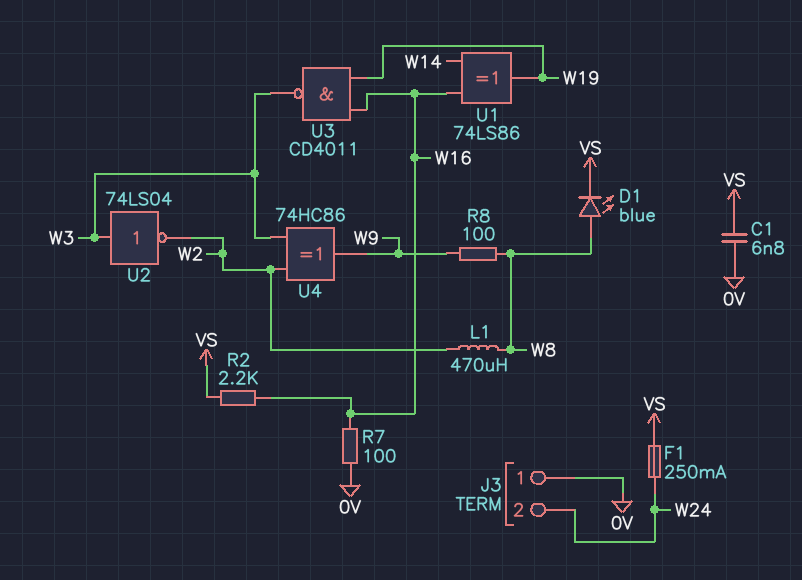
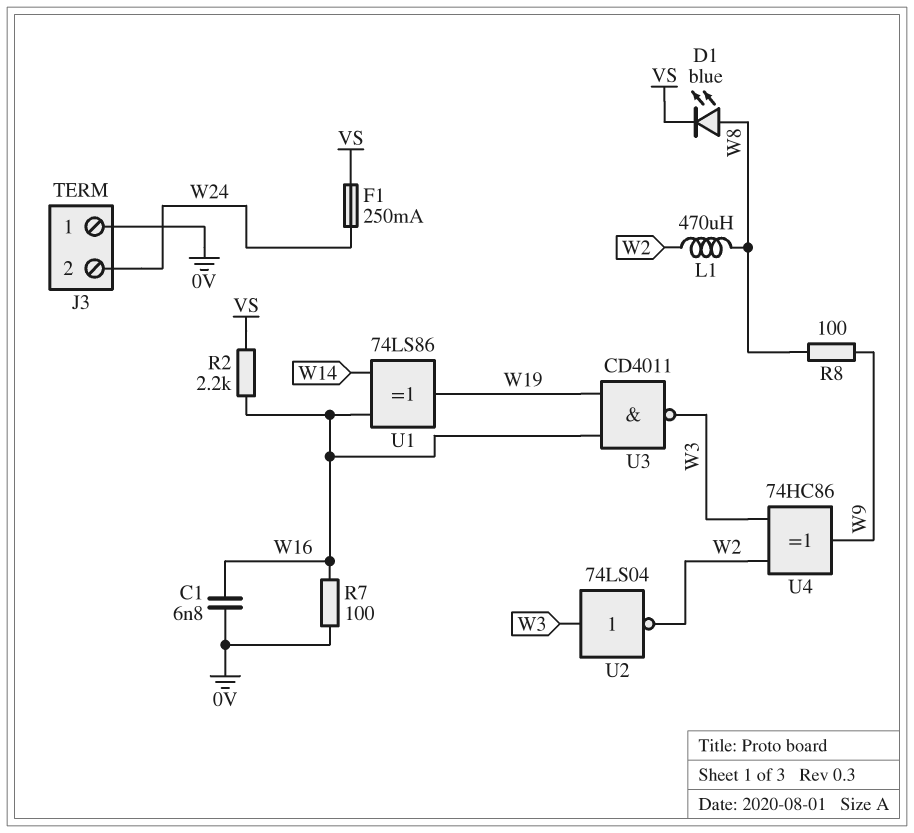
C1: 6.8nF (0V, VS) -> 6.8nF (0V, W16)

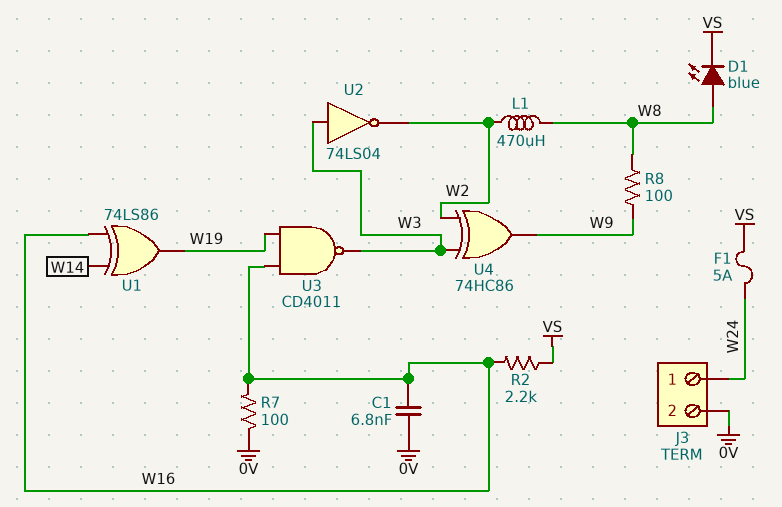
F1: 250mA (VS, W24) -> 5A (VS, W24)
J3 pin 1: 0V -> W24
J3 pin 2: W24 -> 0V

